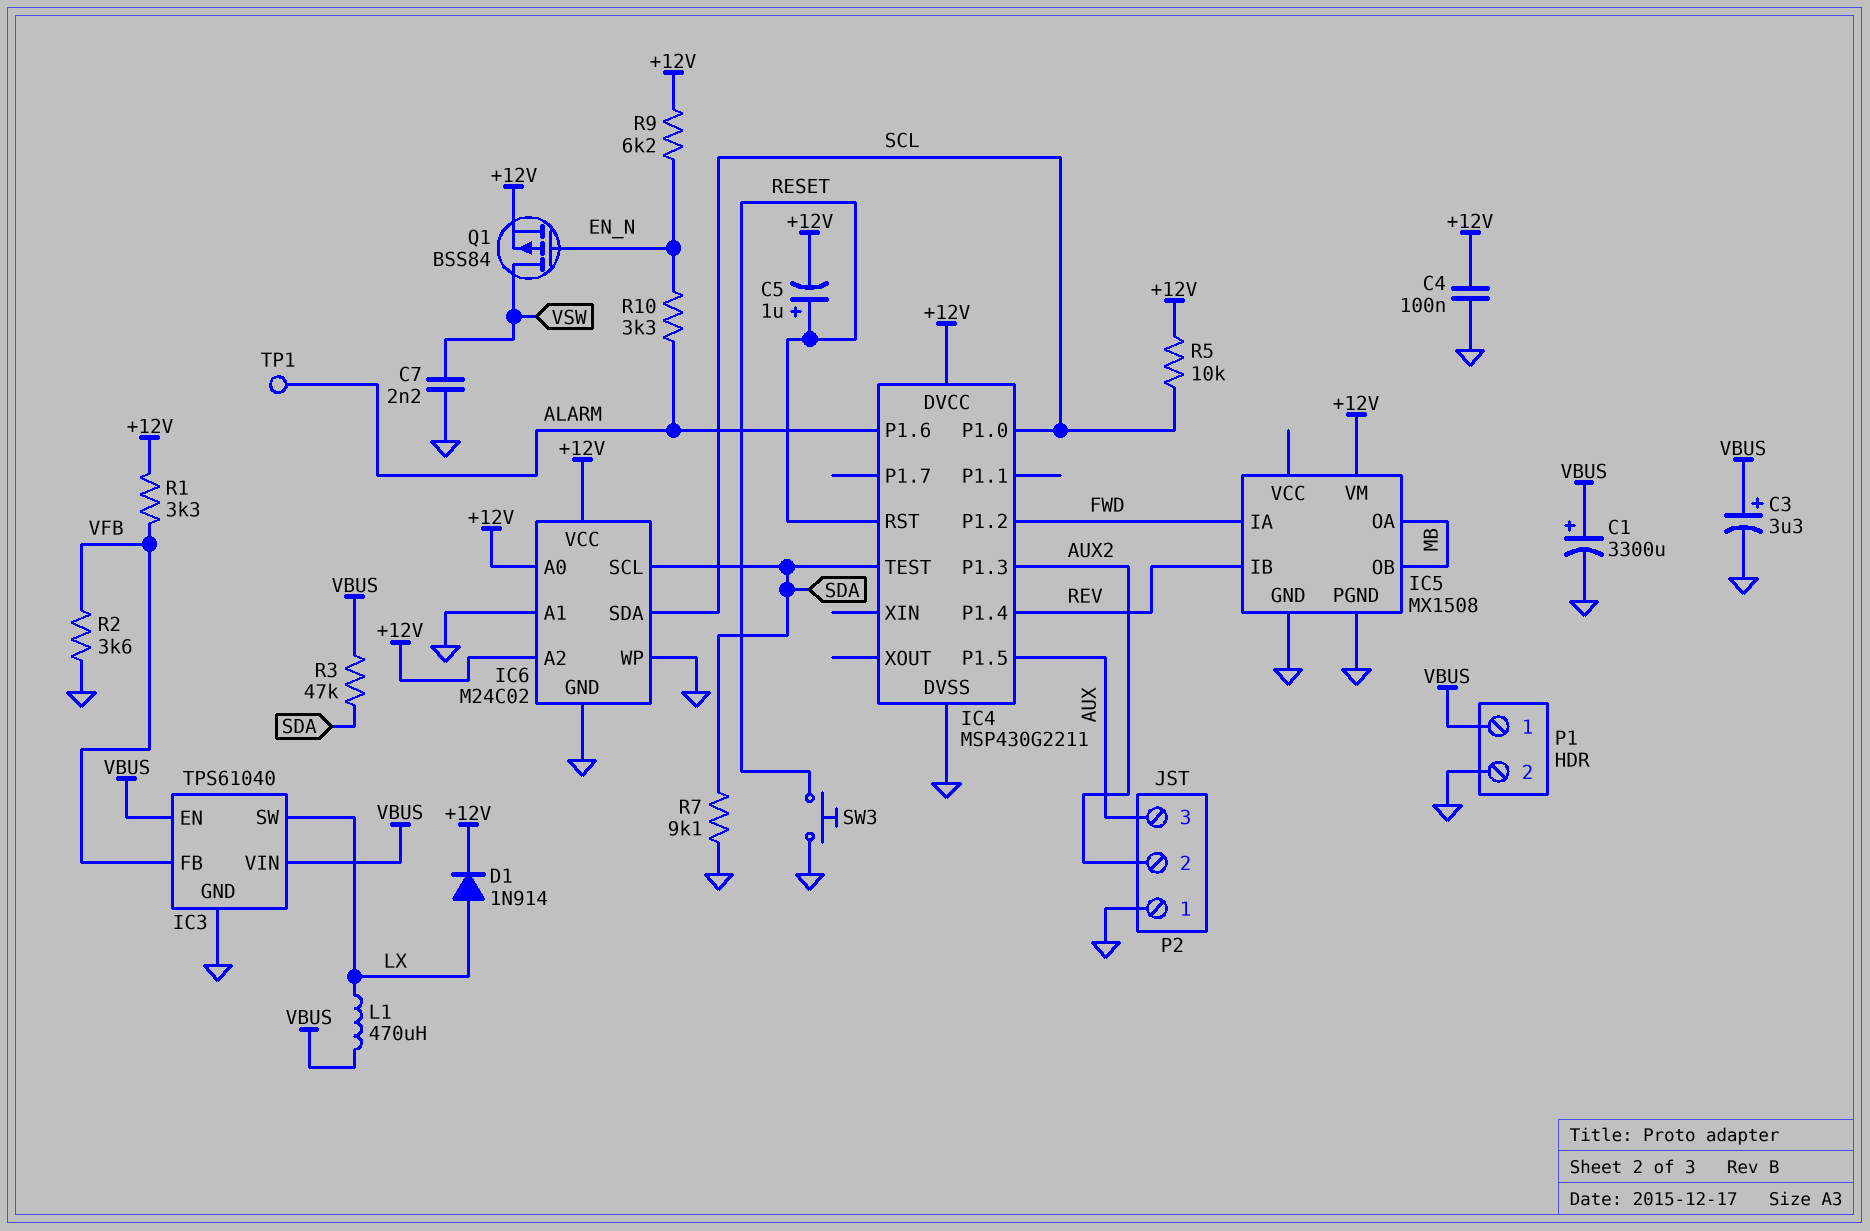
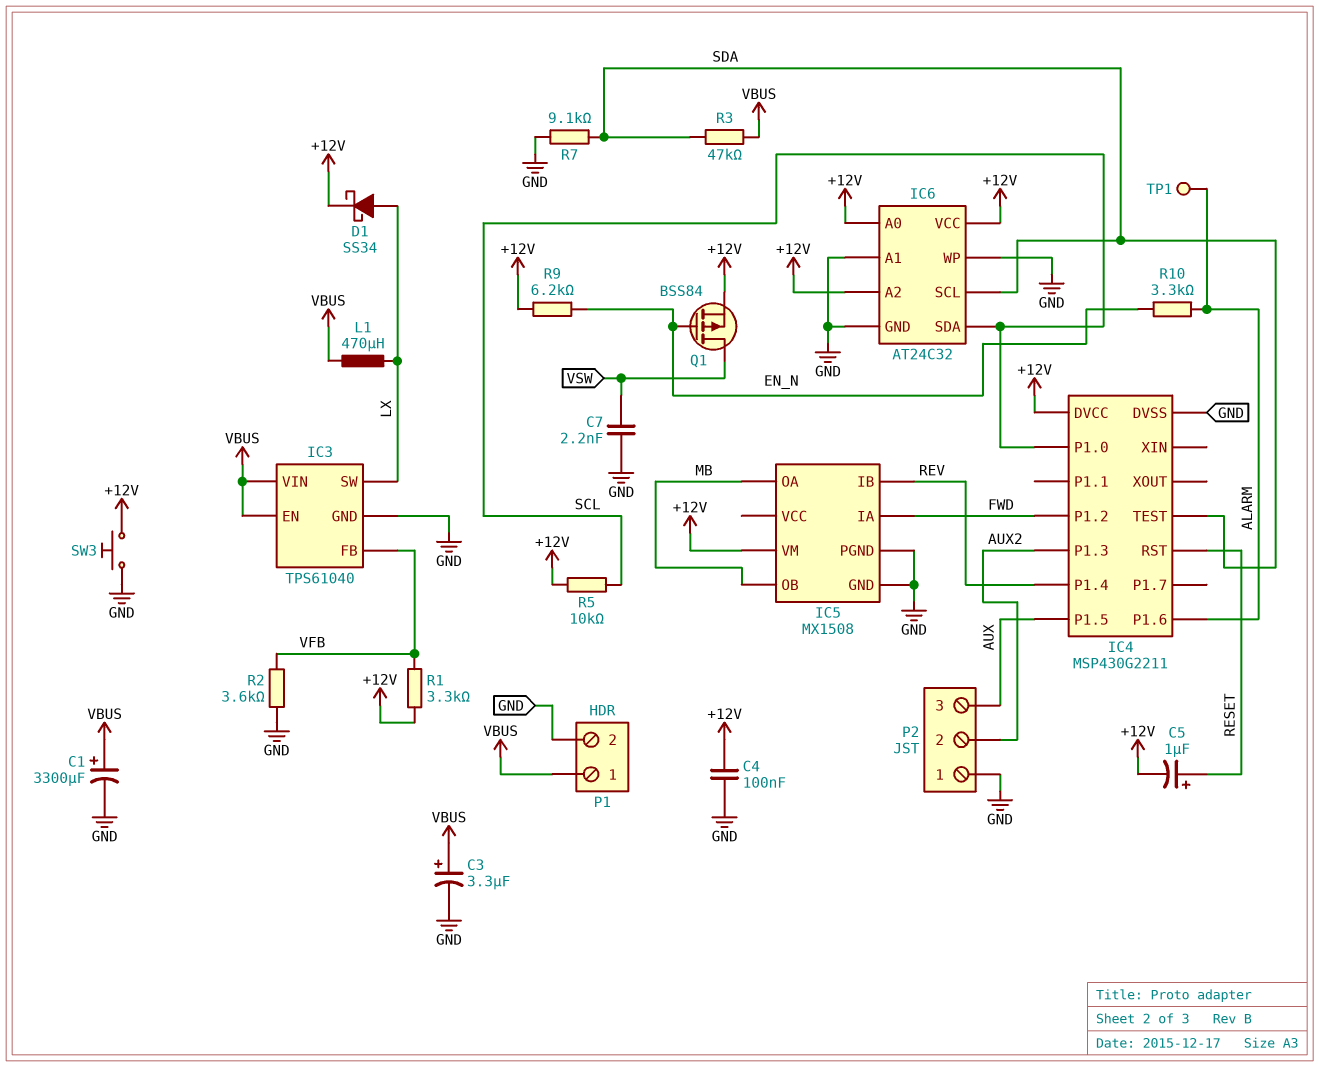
D1: diode 1N914 (A LX, K +12V) -> schottky SS34 (A LX, K +12V)
IC6: M24C02 -> AT24C32
SW3: button (GND, RESET) -> button (+12V, GND)

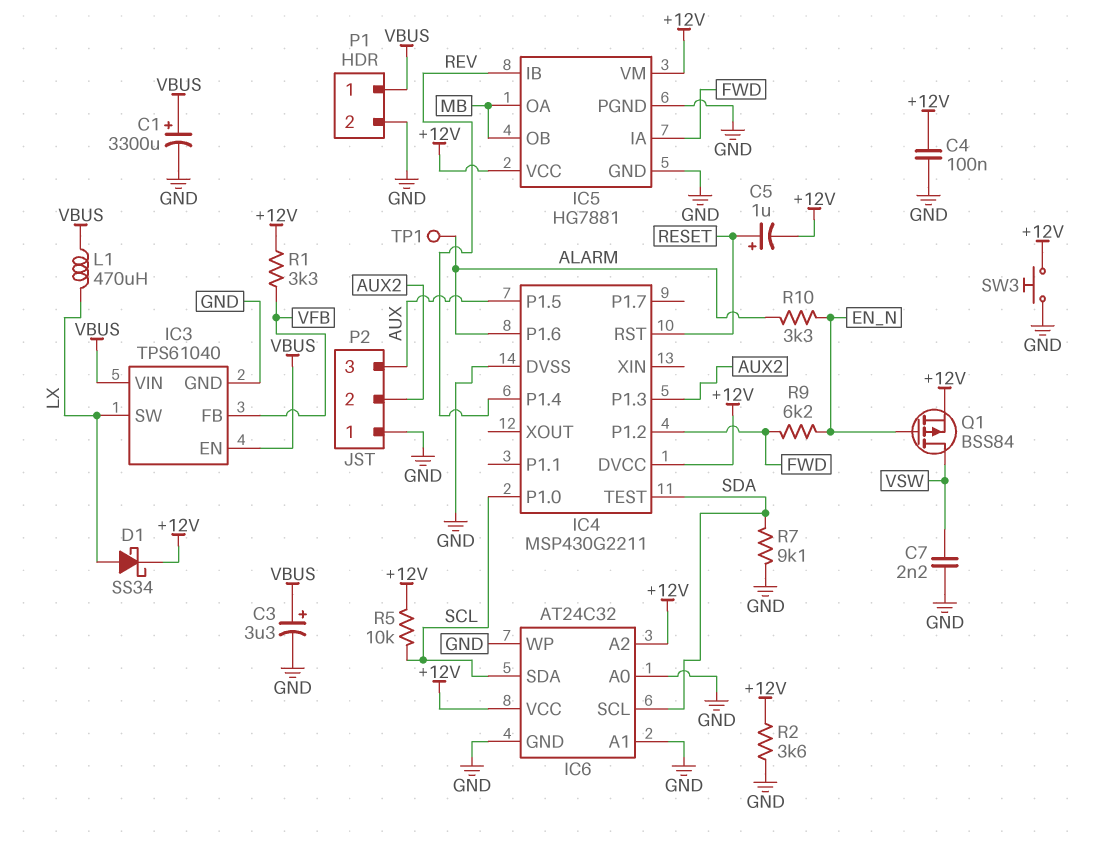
IC5: MX1508 -> HG7881
IC5 pin VCC: none -> +12V
IC6 pin A0: +12V -> GND
R2: 3.6k (GND, VFB) -> 3.6k (+12V, GND)
R3: 47k (SDA, VBUS) -> none
R9: 6.2k (+12V, EN_N) -> 6.2k (EN_N, FWD)

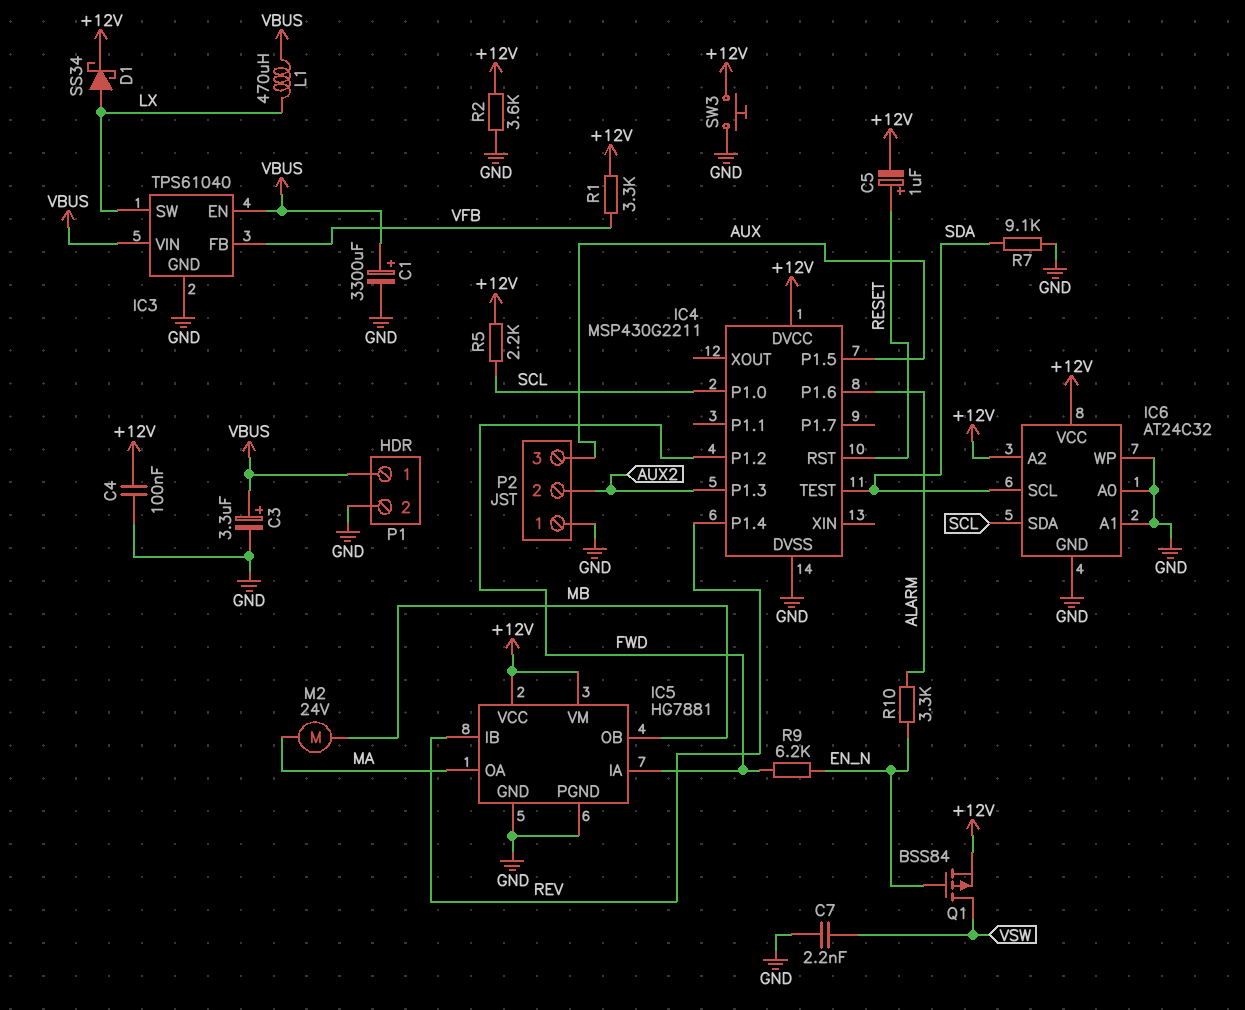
IC5 pin OA: MB -> MA
M2: none -> motor 24V (MA, MB)
R5: 10k (+12V, SCL) -> 2.2k (+12V, SCL)
TP1: test point (ALARM) -> none

